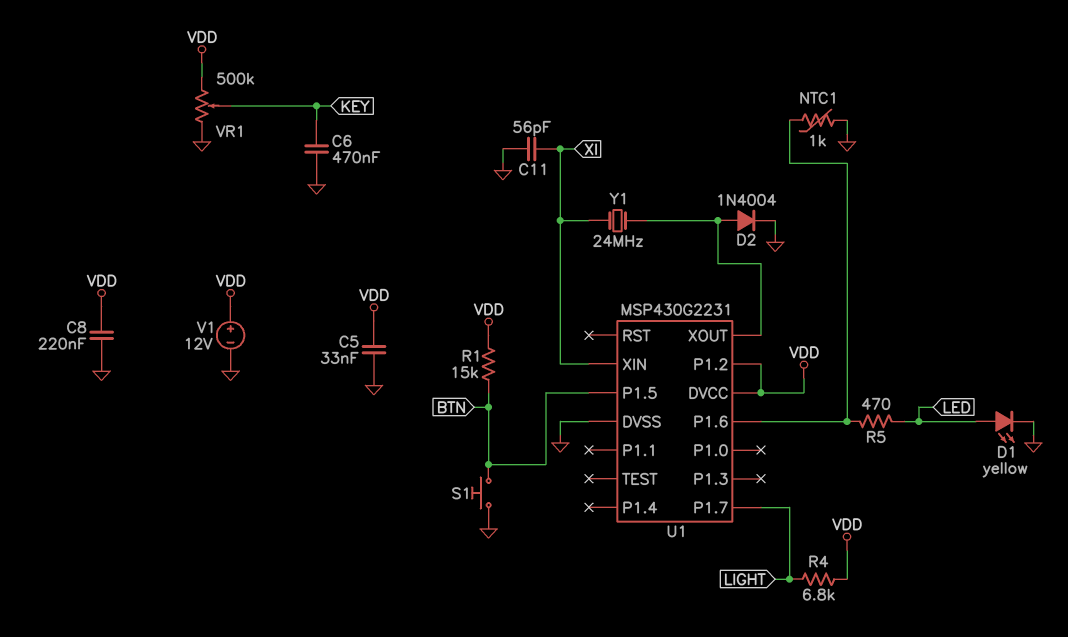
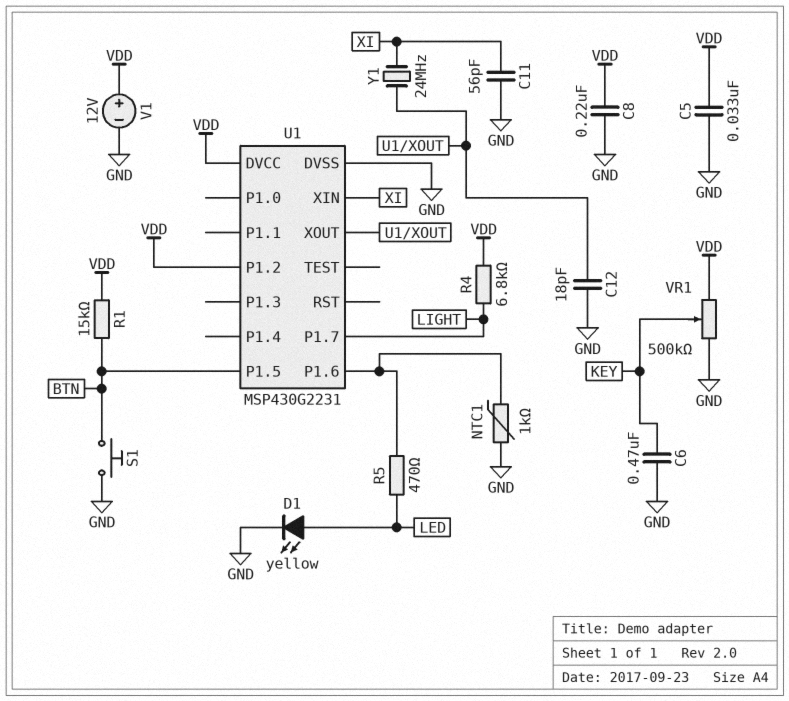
C12: none -> 18pF (GND, U1/XOUT)
D2: diode 1N4004 (A U1/XOUT, K GND) -> none

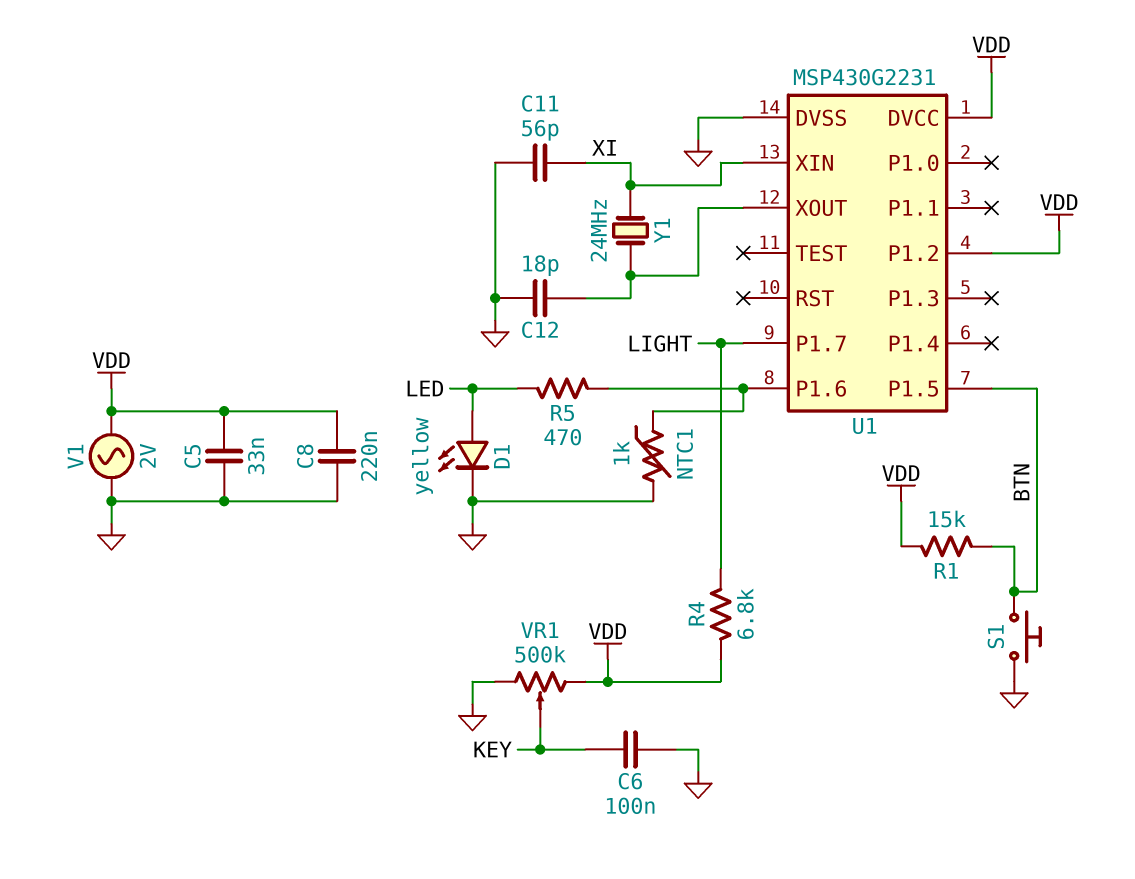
C6: 470nF (GND, KEY) -> 100nF (GND, KEY)
V1: 12V (plus VDD, minus GND) -> AC 2V (GND, VDD)

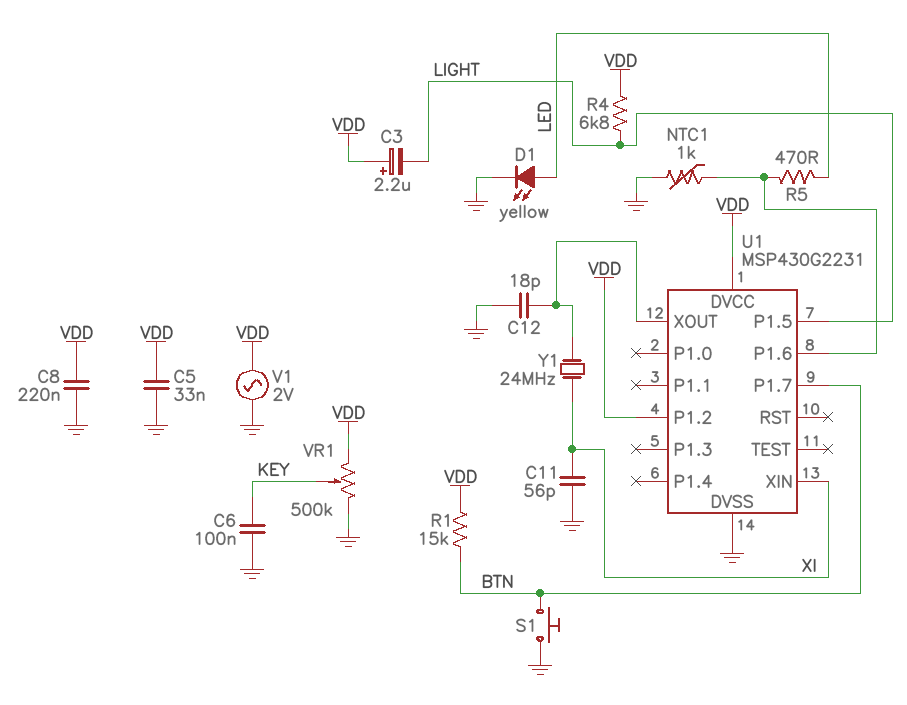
C3: none -> 2.2uF (plus VDD, minus LIGHT)
U1 pin P1.5: BTN -> LIGHT
U1 pin P1.7: LIGHT -> BTN

